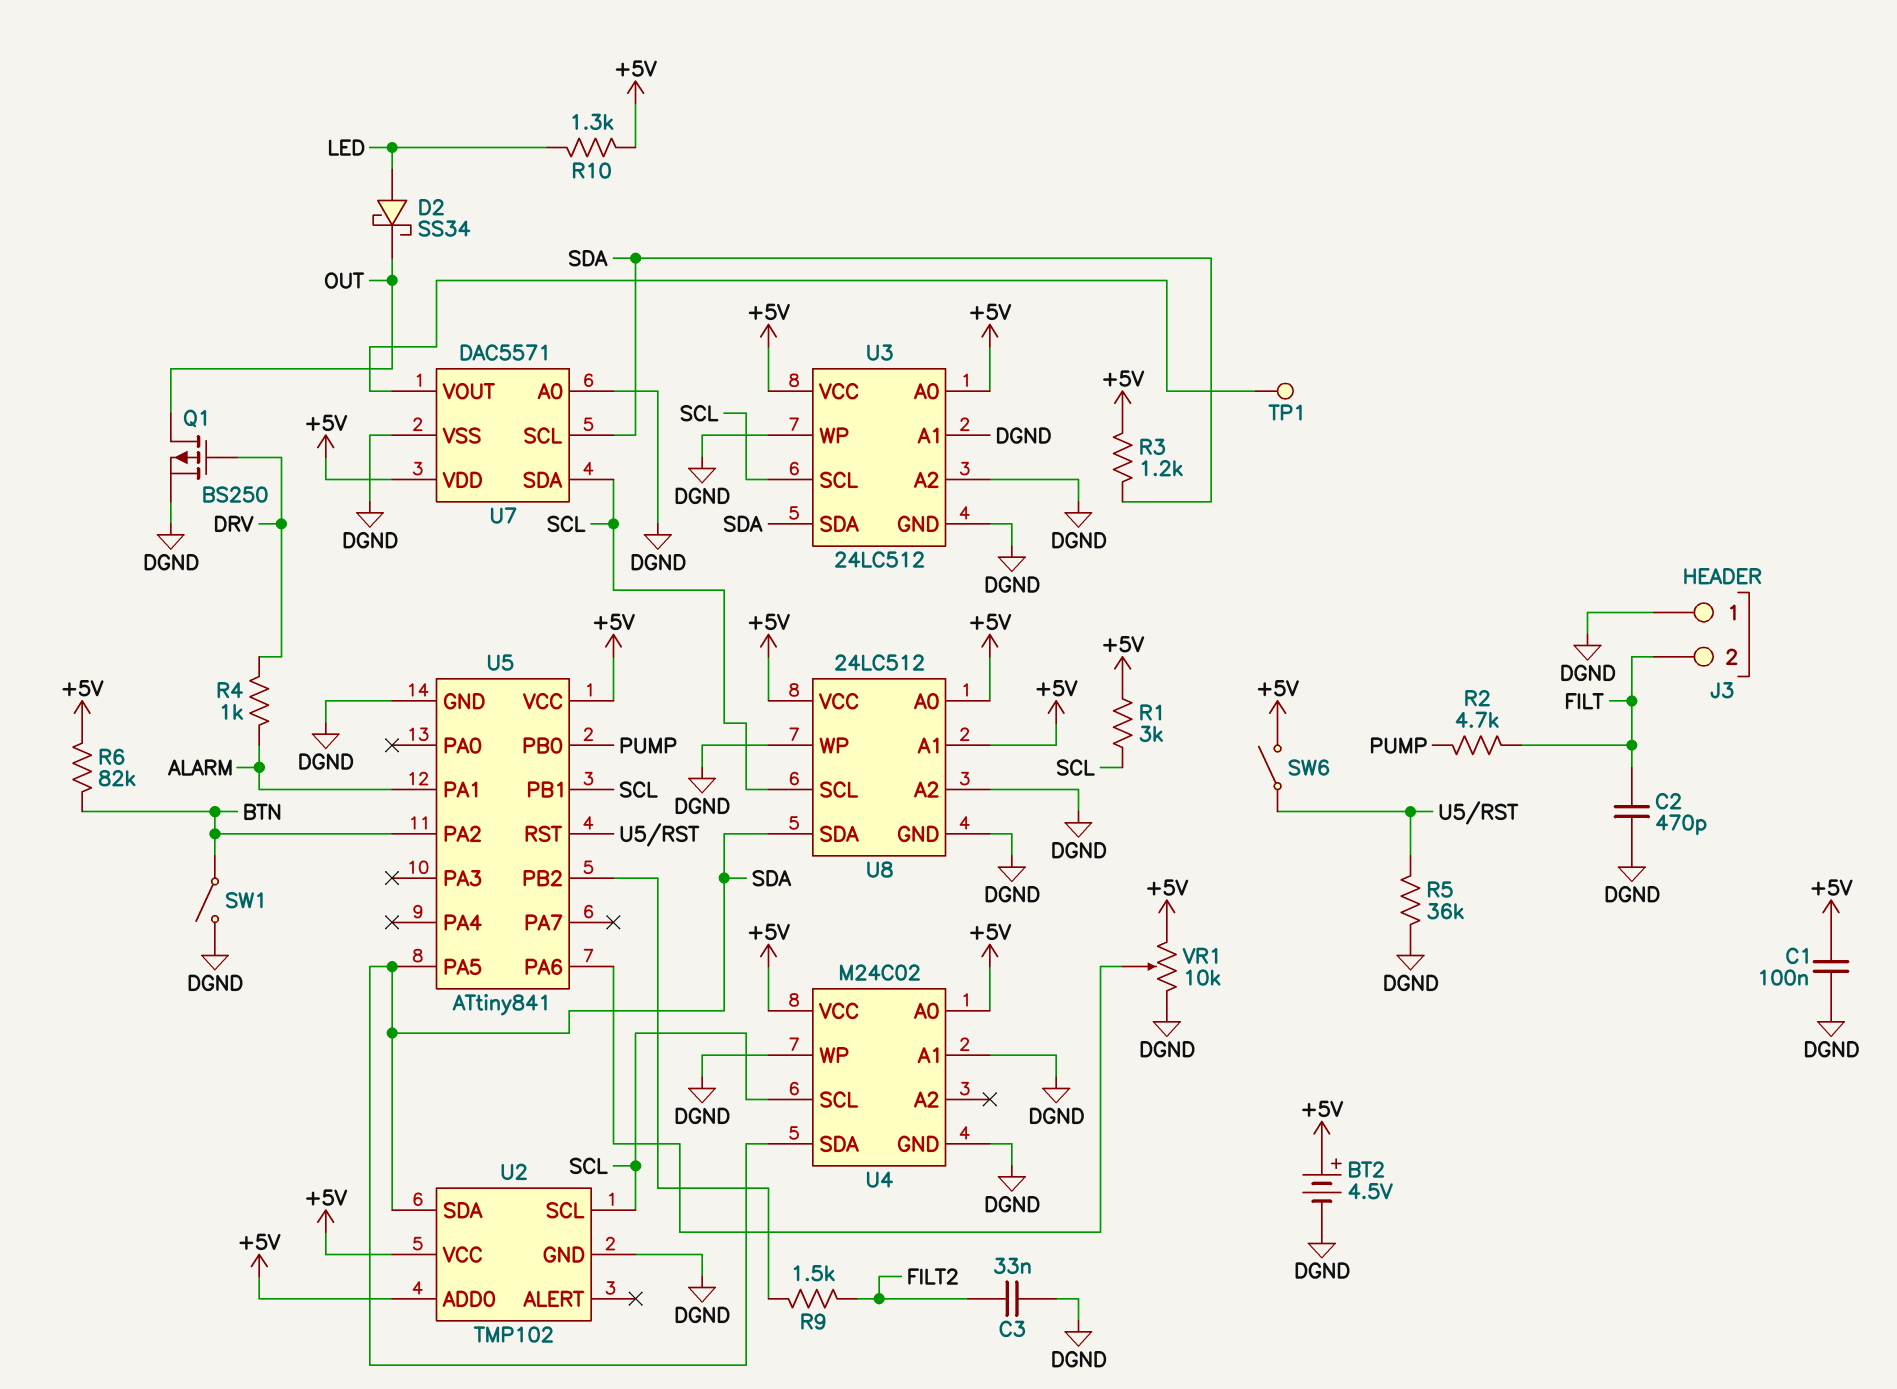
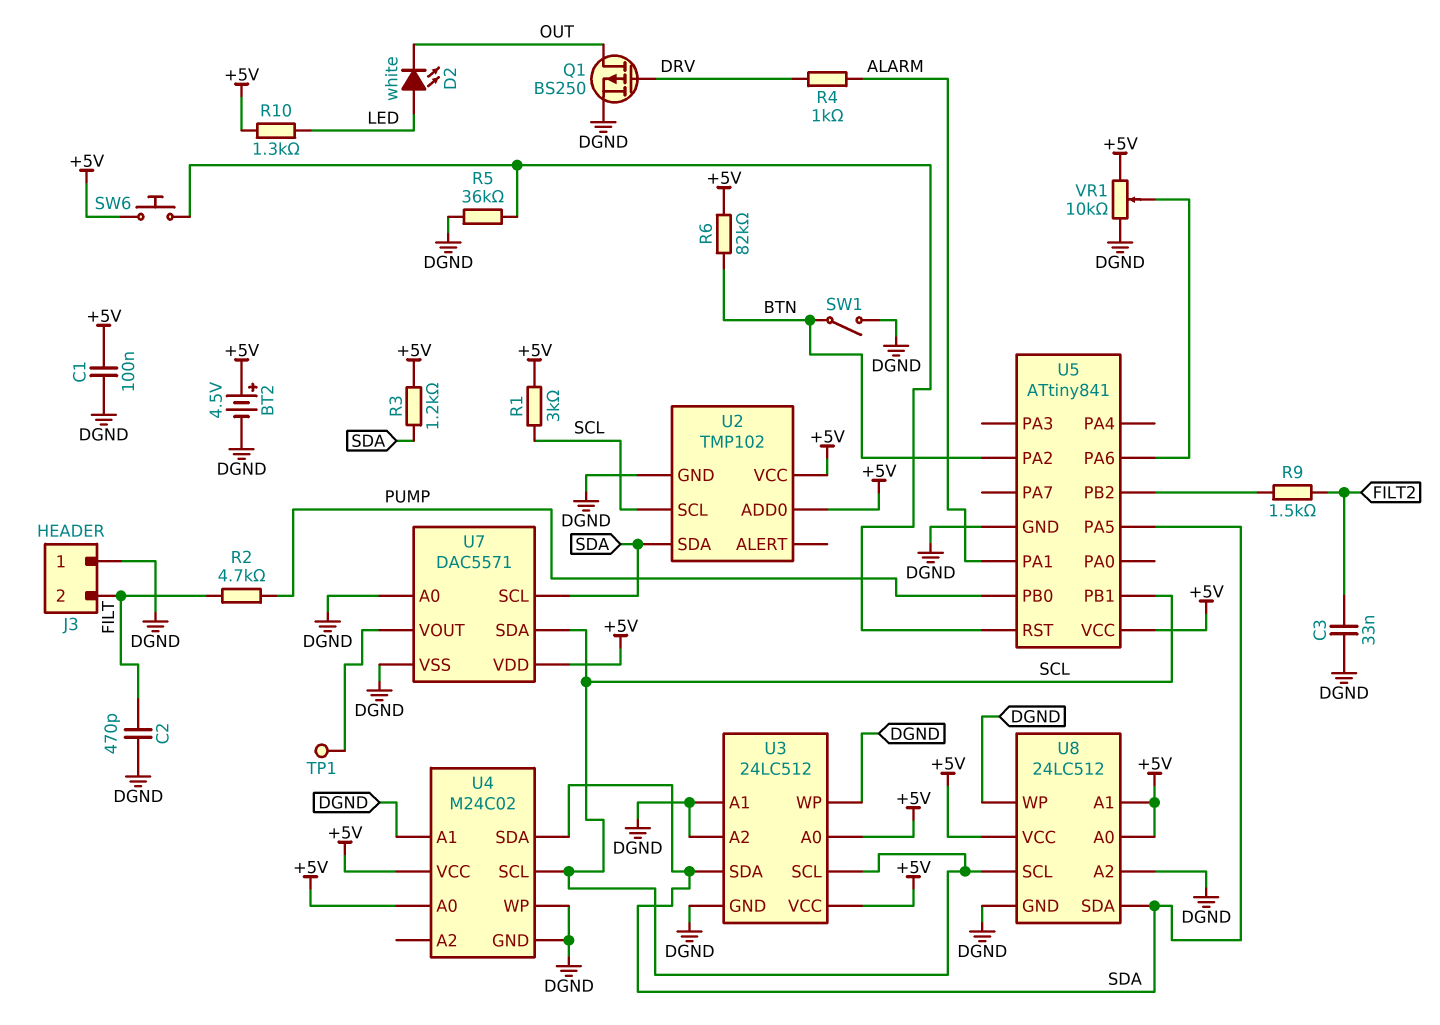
D2: schottky SS34 (A LED, K OUT) -> LED white (A LED, K OUT)
SW6: switch (+5V, U5/RST) -> button (+5V, U5/RST)

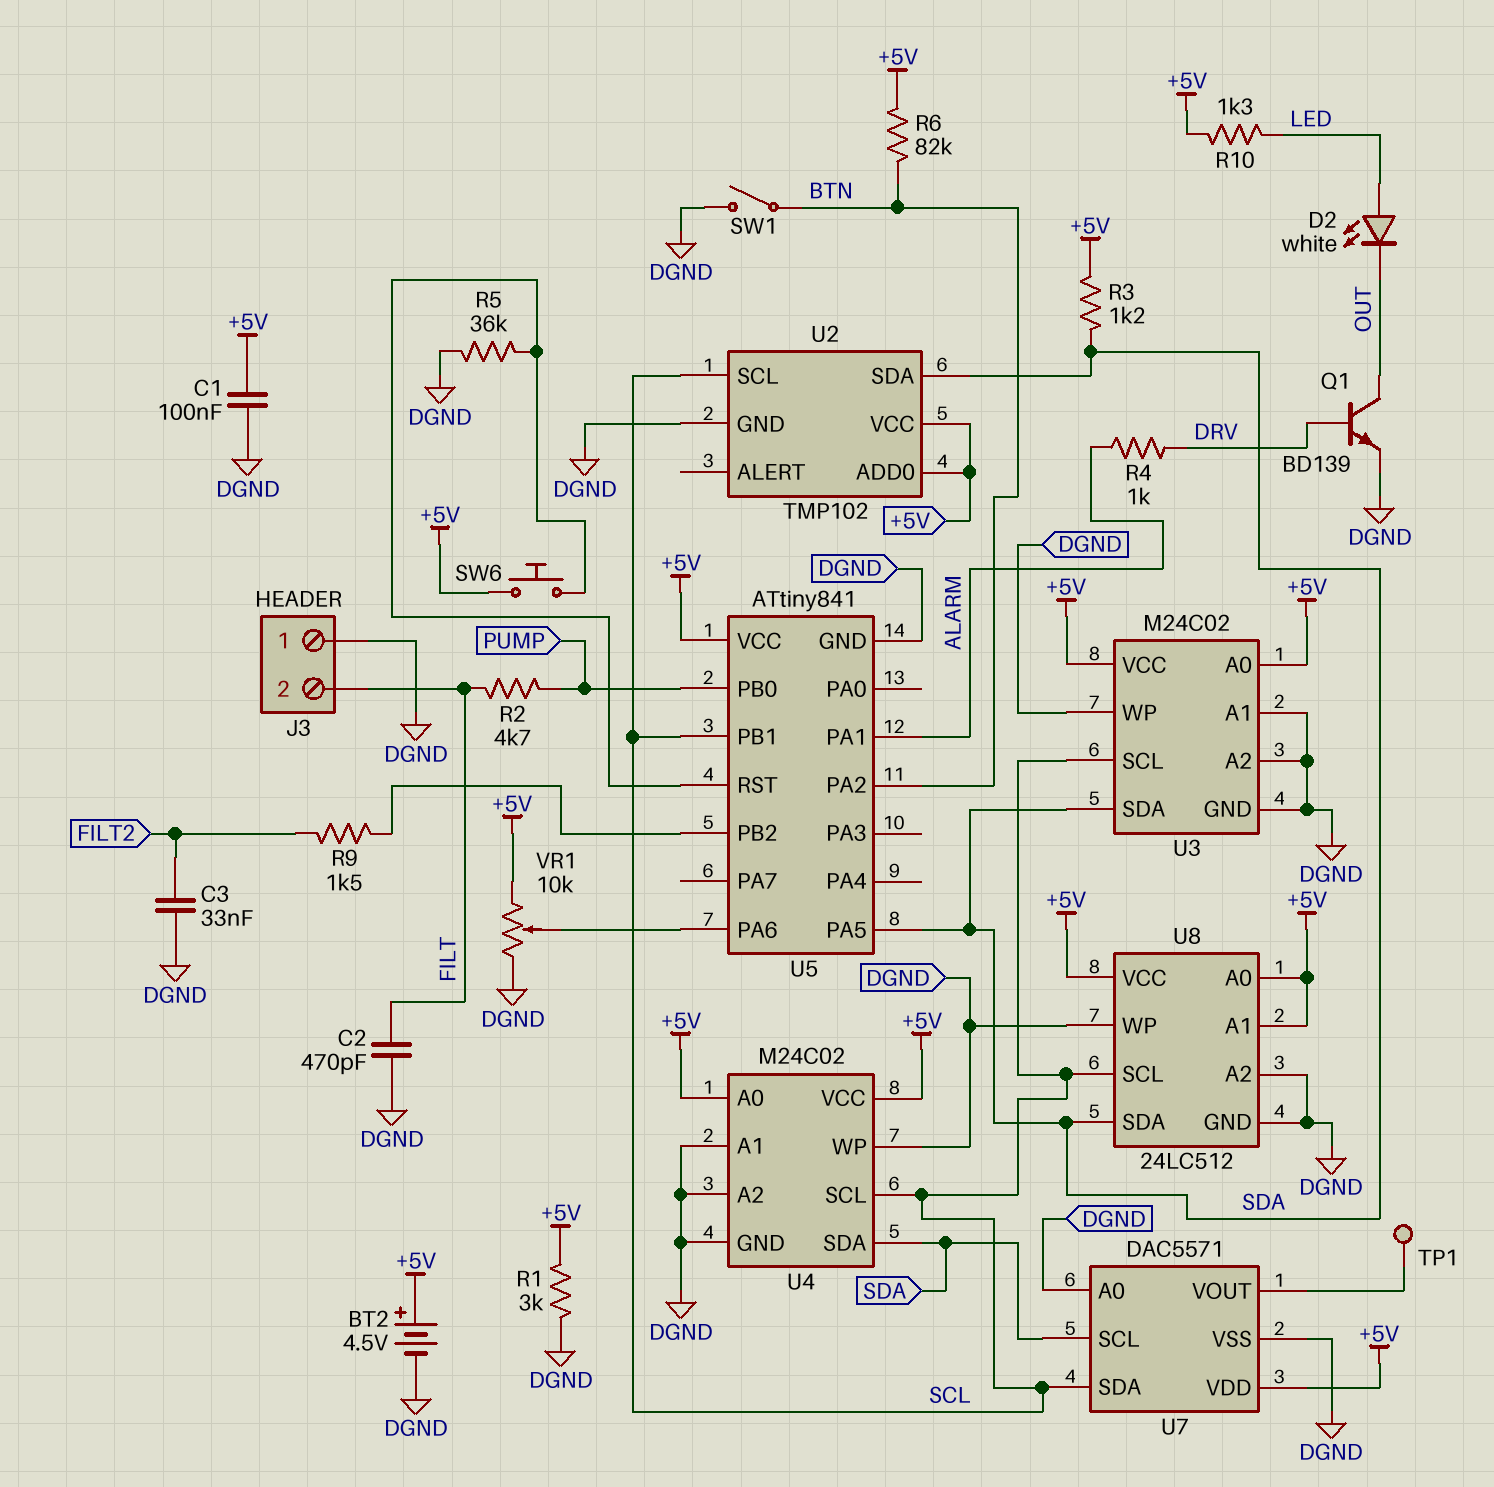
Q1: PMOS BS250 (G DRV, D OUT, S DGND) -> NPN BD139 (B DRV, C OUT, E DGND)
R1: 3k (+5V, SCL) -> 3k (+5V, DGND)
U3: 24LC512 -> M24C02
U4 pin A2: none -> DGND

